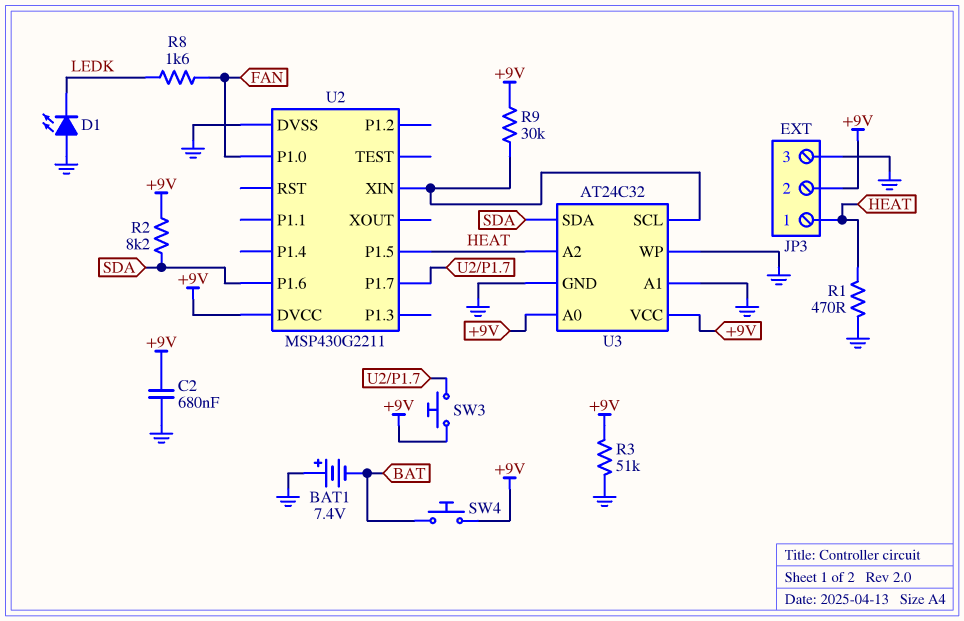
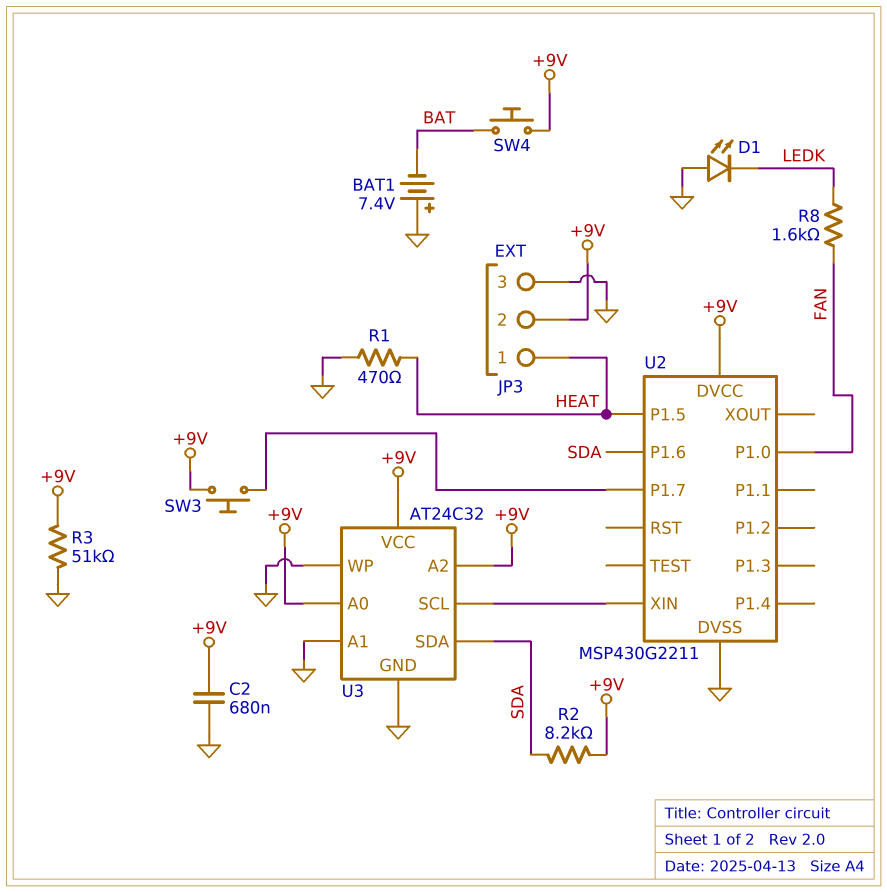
R9: 30k (+9V, U2/XIN) -> none
U3 pin A2: HEAT -> +9V

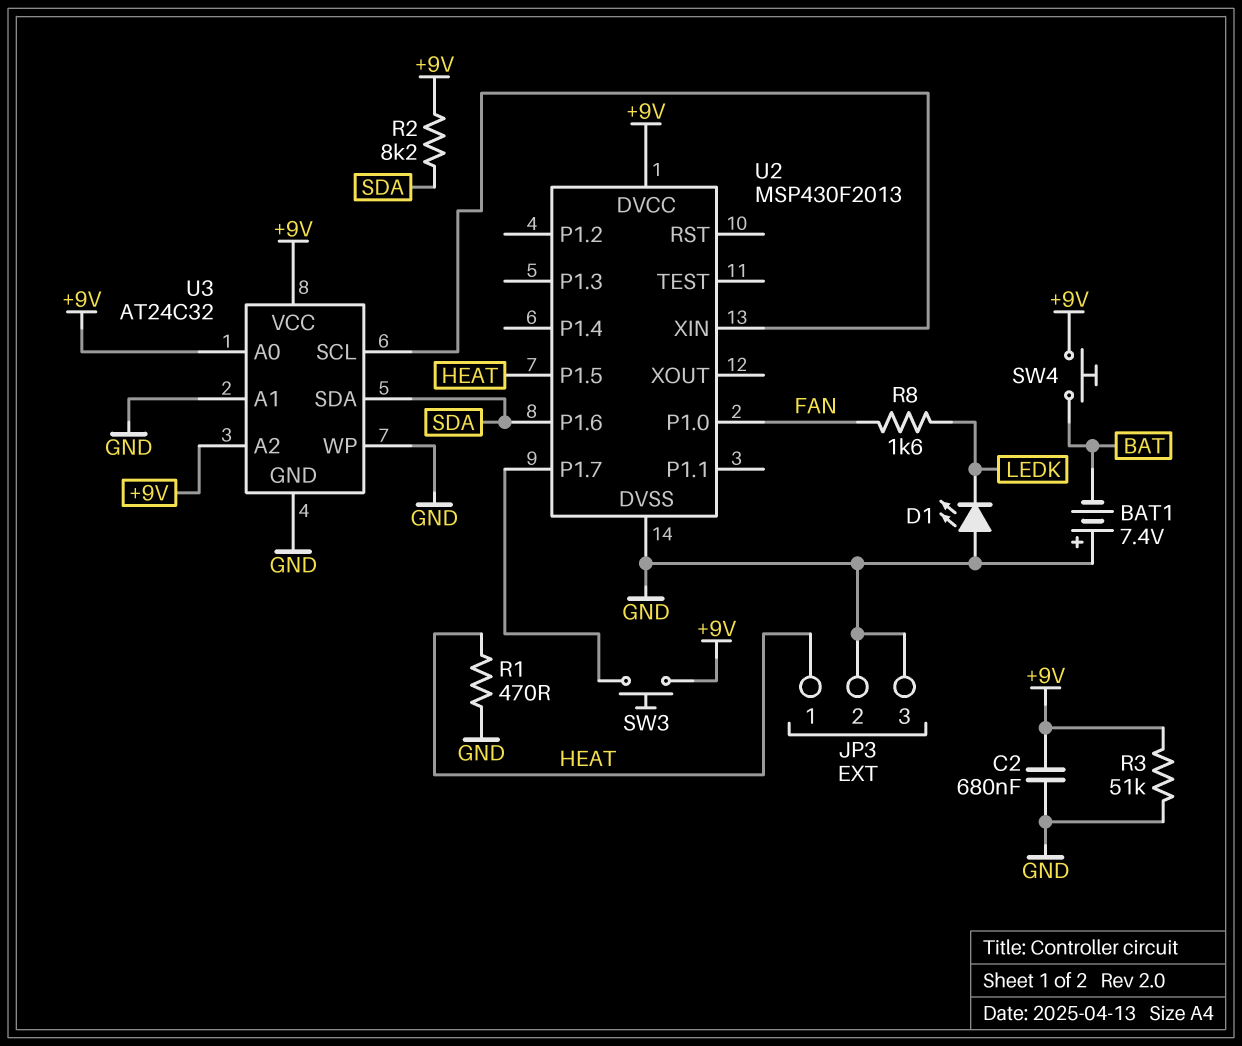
JP3 pin 2: +9V -> GND
U2: MSP430G2211 -> MSP430F2013

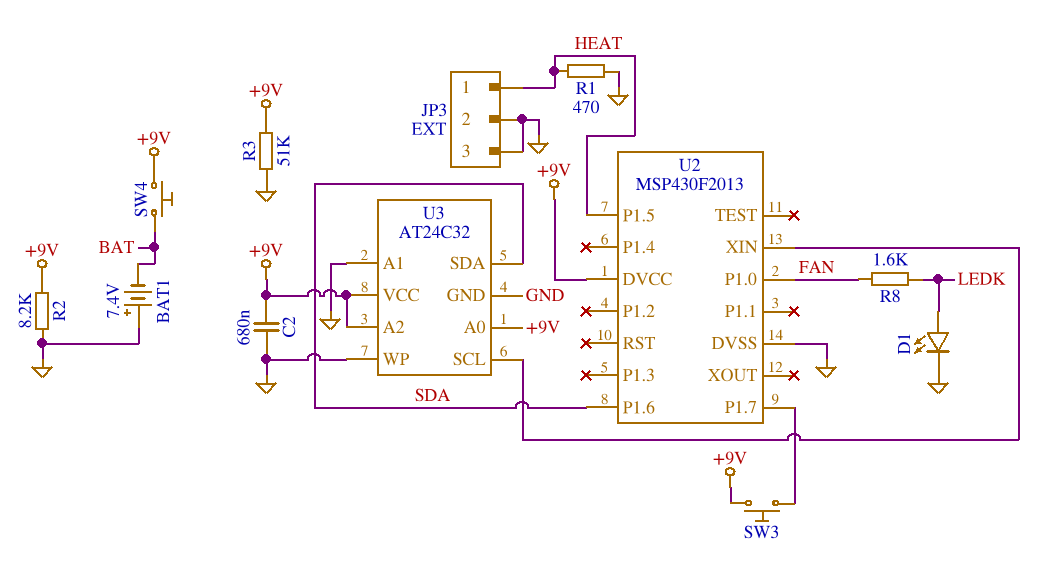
D1: LED (A GND, K LEDK) -> LED (A LEDK, K GND)
R2: 8.2k (+9V, SDA) -> 8.2k (+9V, GND)

